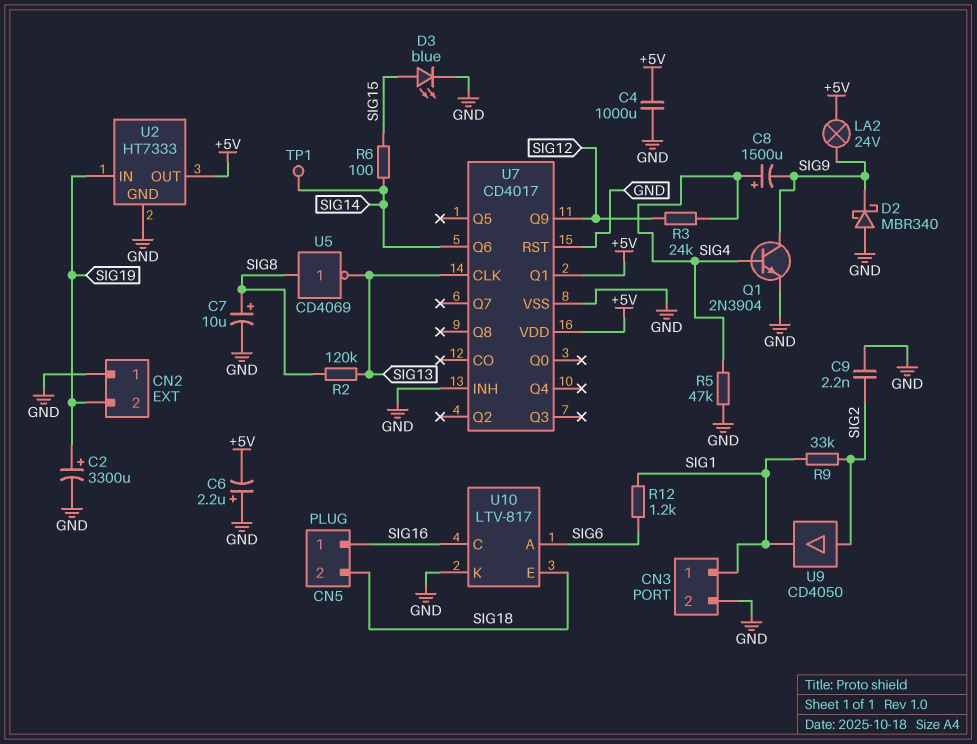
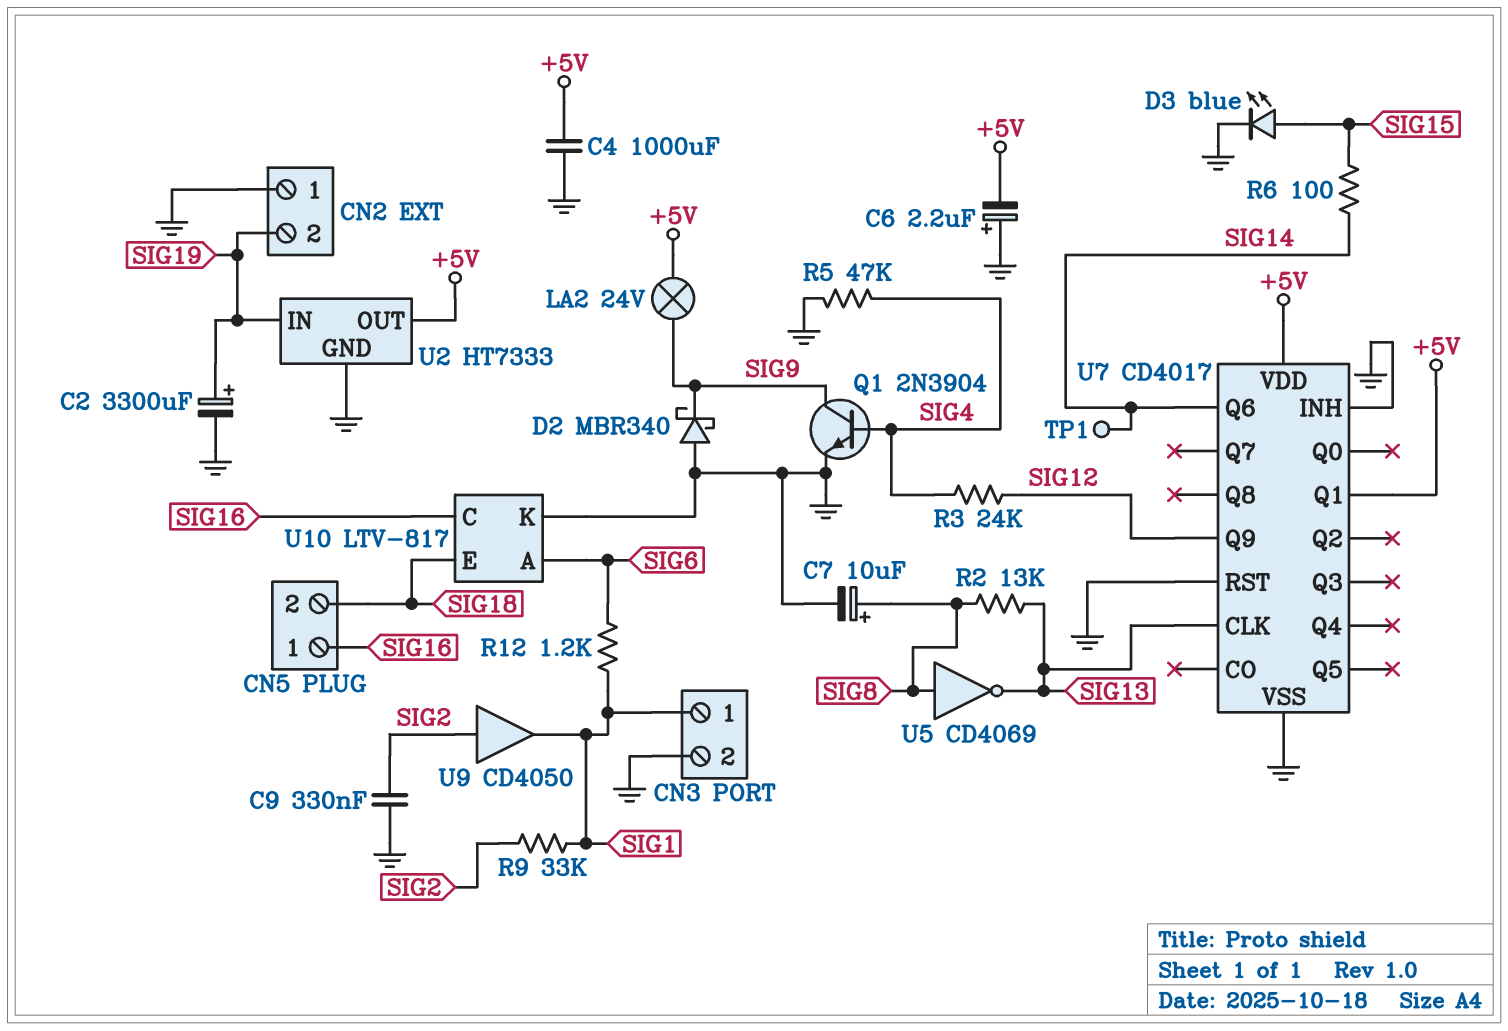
C8: 1500uF (plus SIG4, minus SIG9) -> none
C9: 2.2nF (GND, SIG2) -> 330nF (GND, SIG2)
R2: 120k (SIG8, SIG13) -> 13k (SIG8, SIG13)

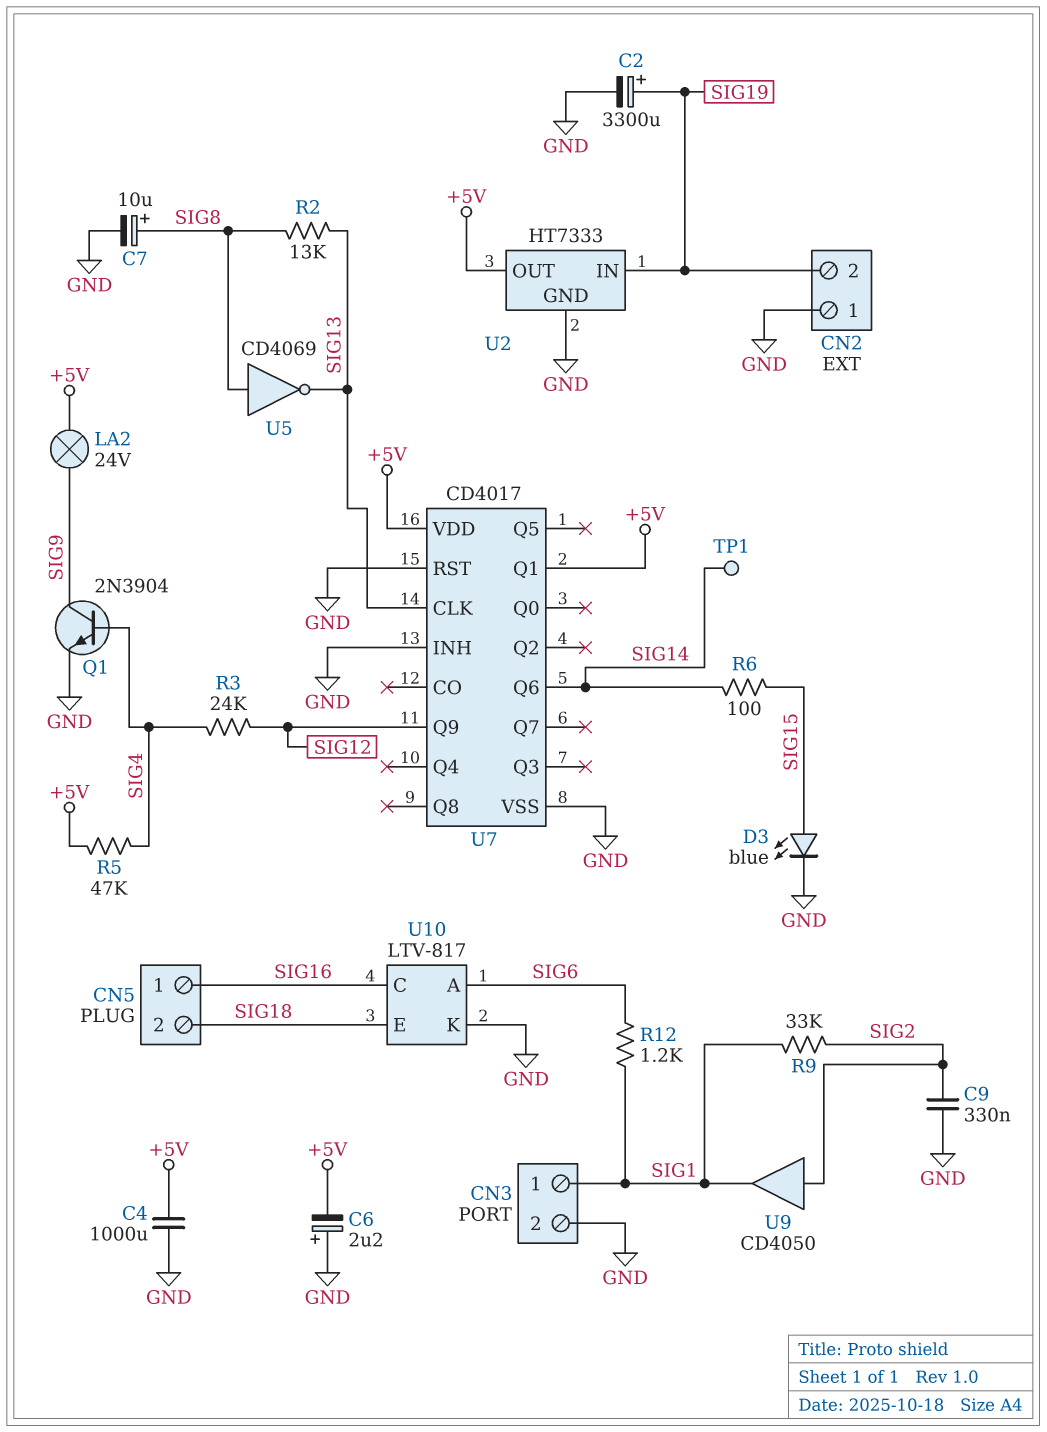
D2: schottky MBR340 (A GND, K SIG9) -> none
R5: 47k (GND, SIG4) -> 47k (+5V, SIG4)

